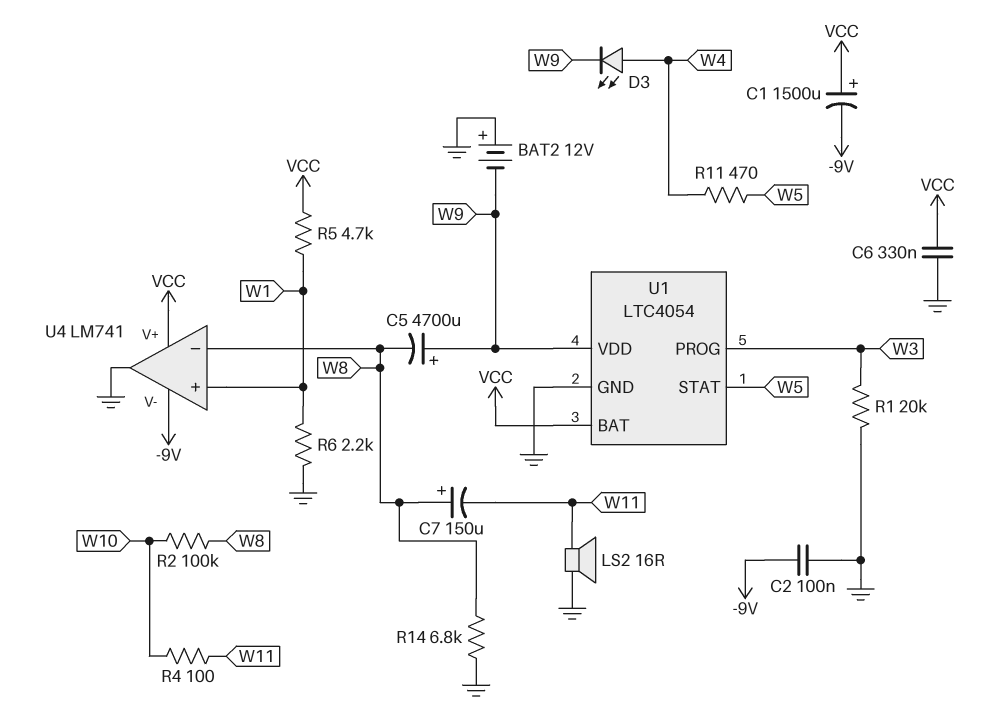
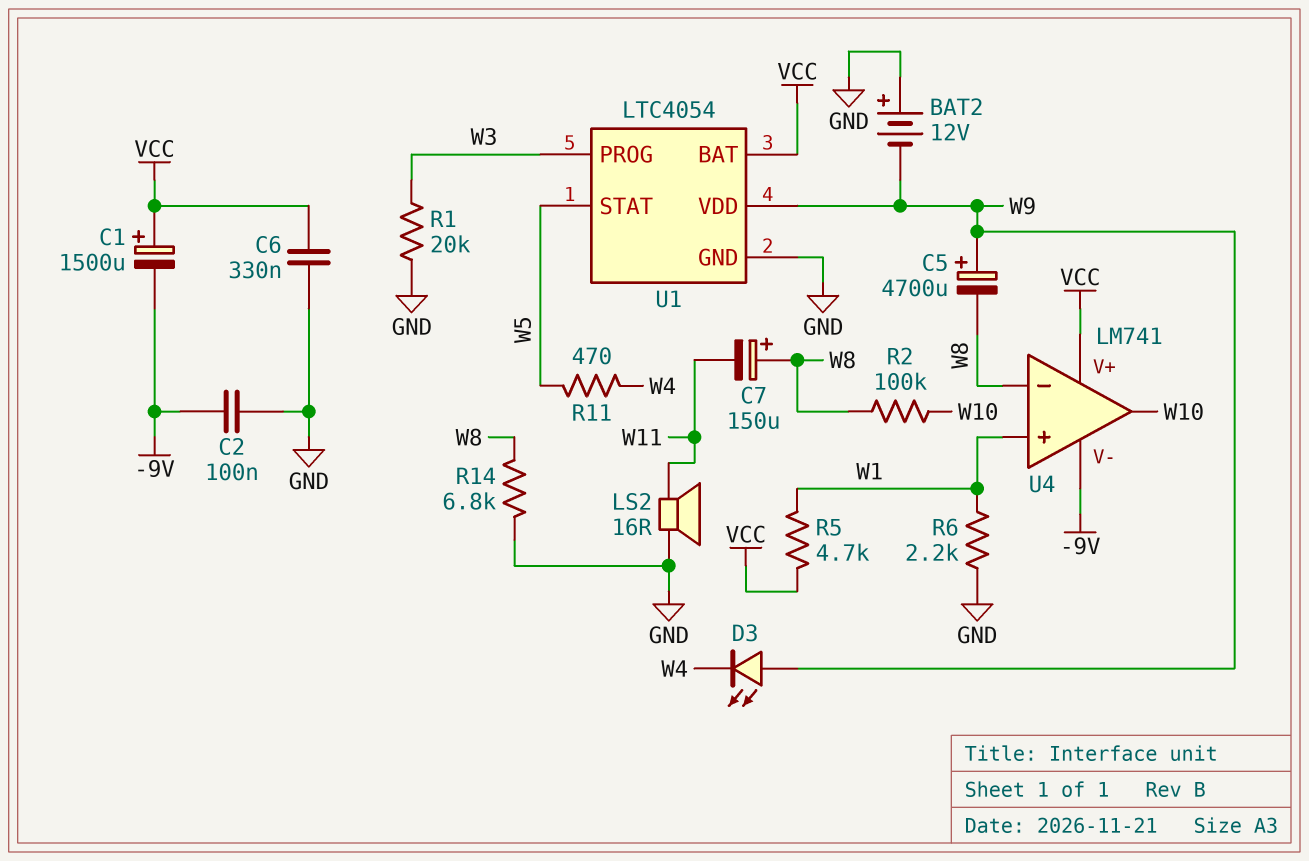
D3: LED (A W4, K W9) -> LED (A W9, K W4)
R4: 100 (W10, W11) -> none
U4 pin out: GND -> W10

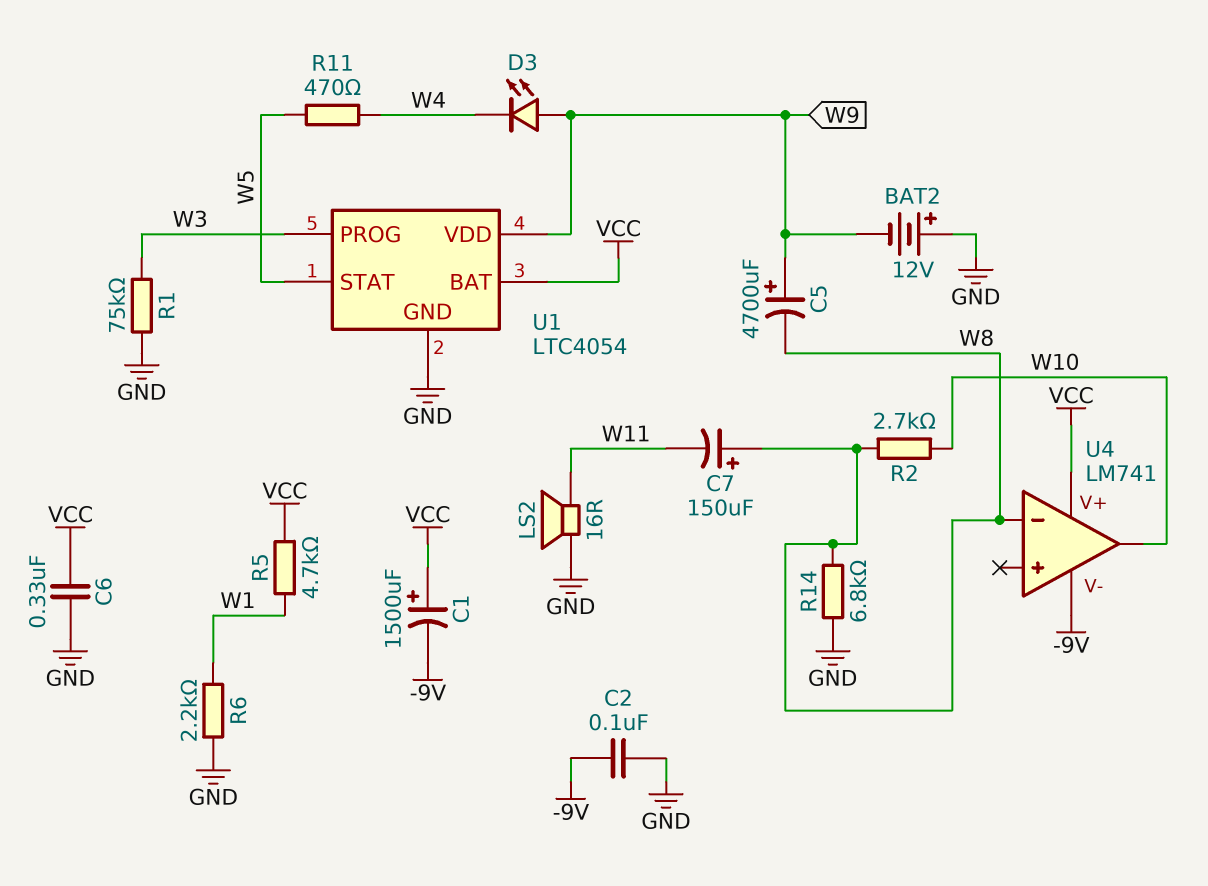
R1: 20k (GND, W3) -> 75k (GND, W3)
R2: 100k (W8, W10) -> 2.7k (W8, W10)
U4 pin in+: W1 -> none

